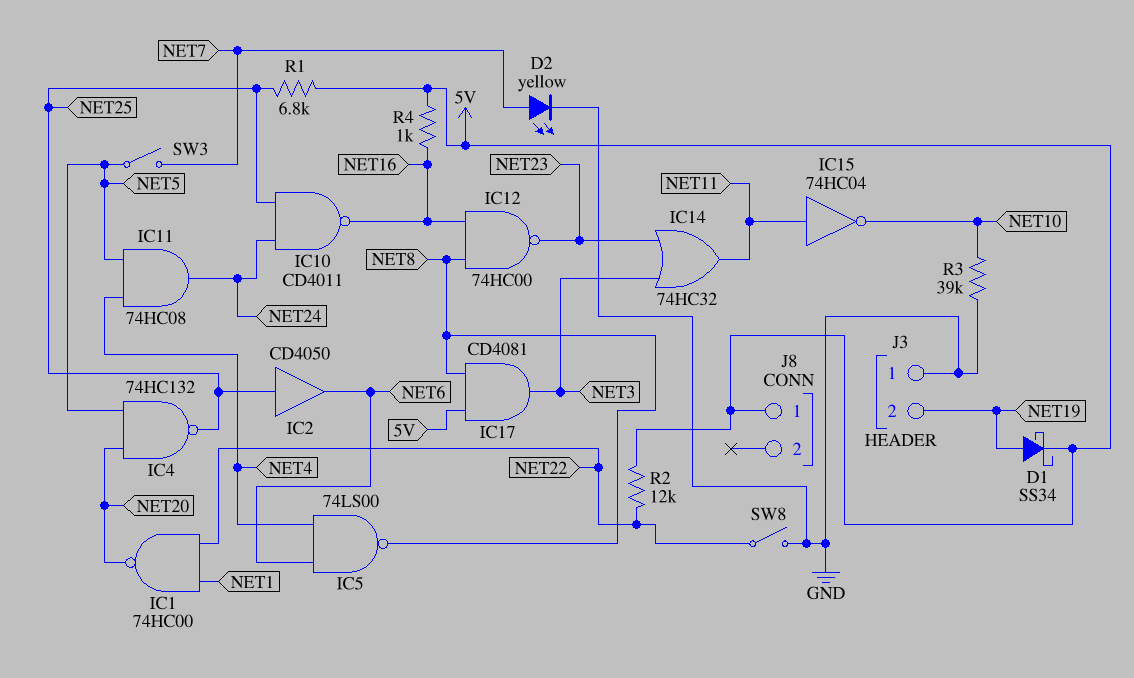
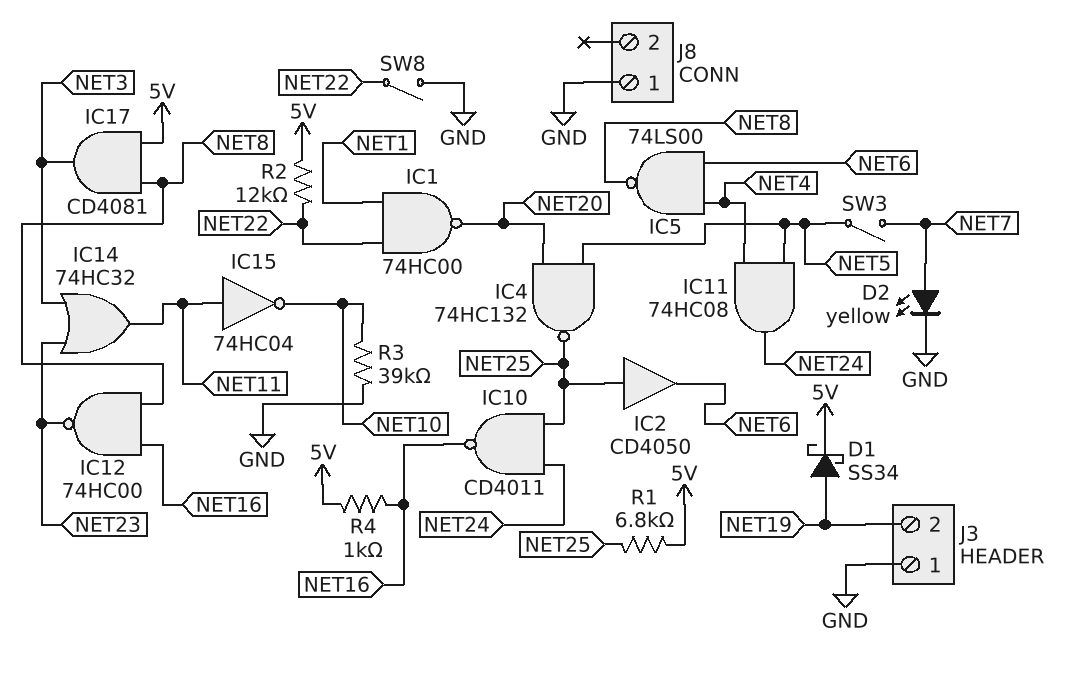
J8 pin 1: 5V -> GND

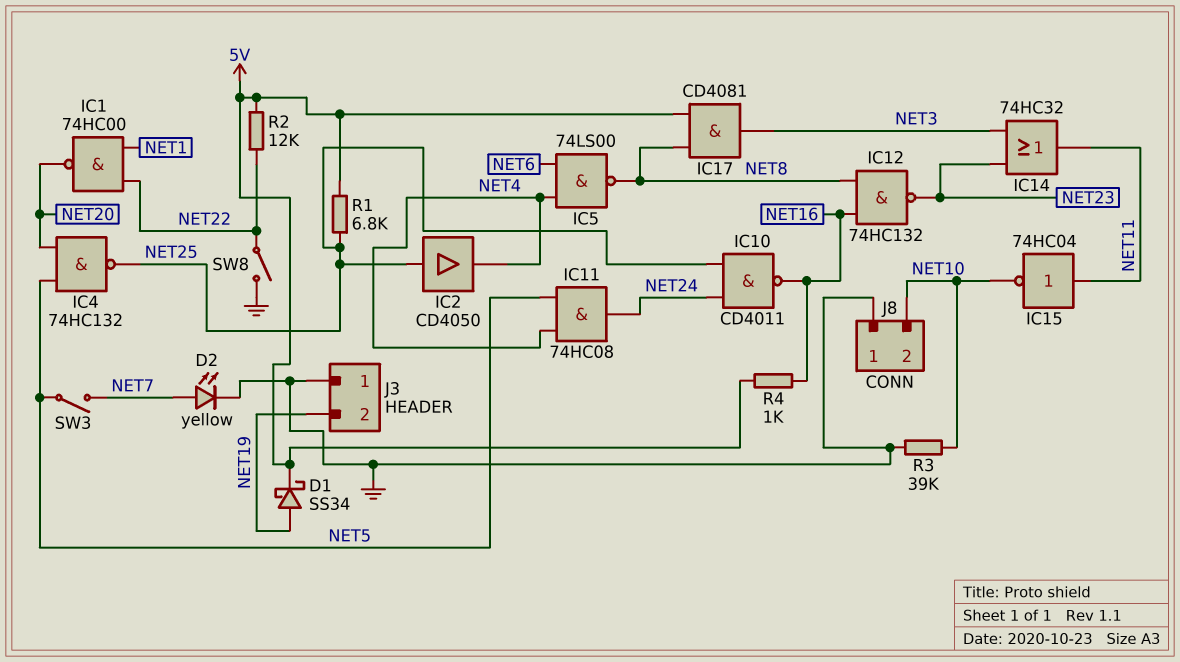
IC2: buffer CD4050 (in NET25, out NET6) -> buffer CD4050 (in NET25, out NET4)
IC12: NAND 74HC00 (in NET8, in NET16, out NET23) -> NAND 74HC132 (in NET8, in NET16, out NET23)
J8 pin 2: none -> NET10

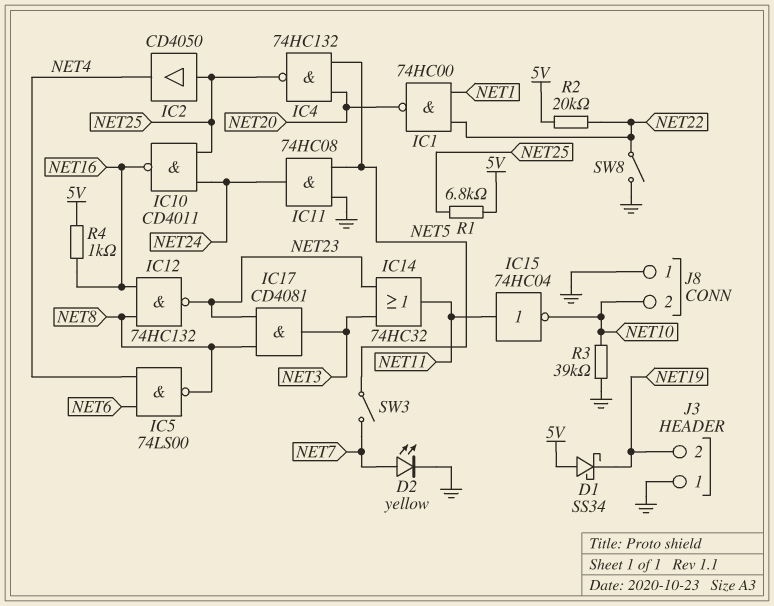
D1: schottky SS34 (A NET19, K 5V) -> schottky SS34 (A 5V, K NET19)
IC11: AND 74HC08 (in NET4, in NET5, out NET24) -> AND 74HC08 (in GND, in NET5, out NET24)
IC17: AND CD4081 (in 5V, in NET8, out NET3) -> AND CD4081 (in NET8, in NET23, out NET3)
R2: 12k (5V, NET22) -> 20k (5V, NET22)

